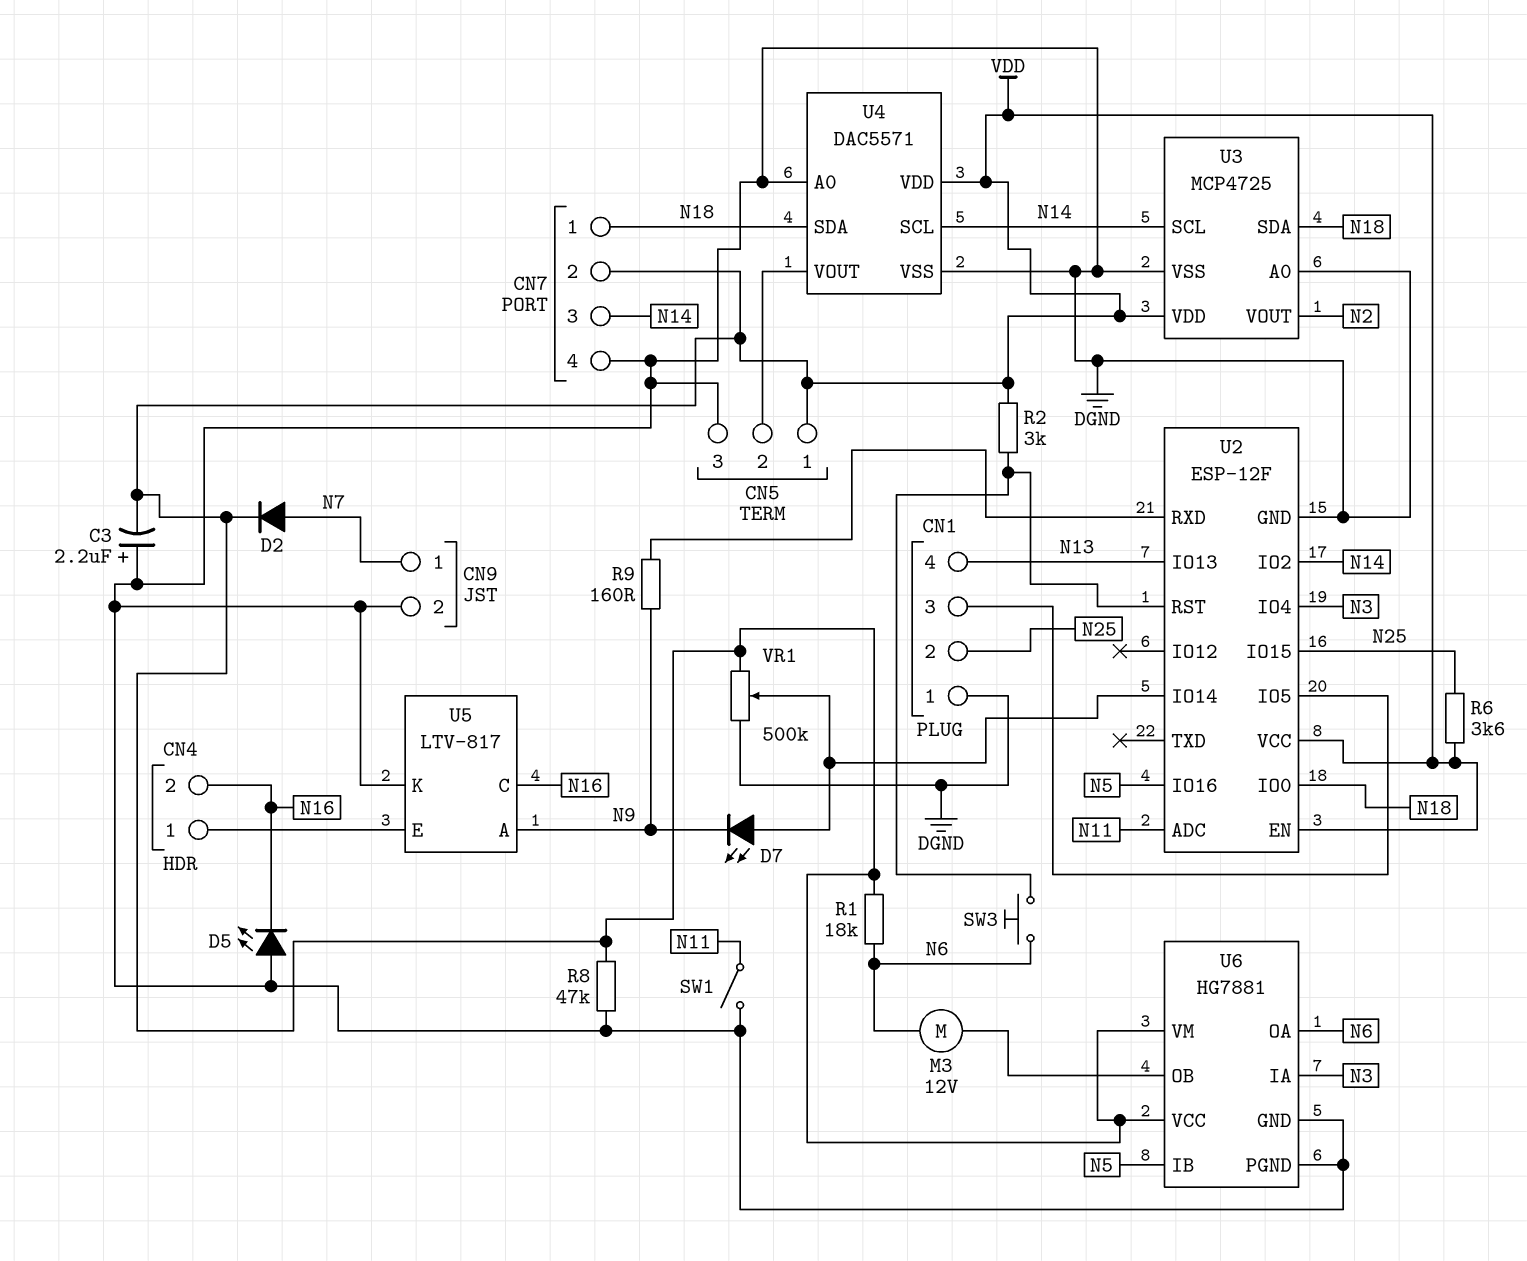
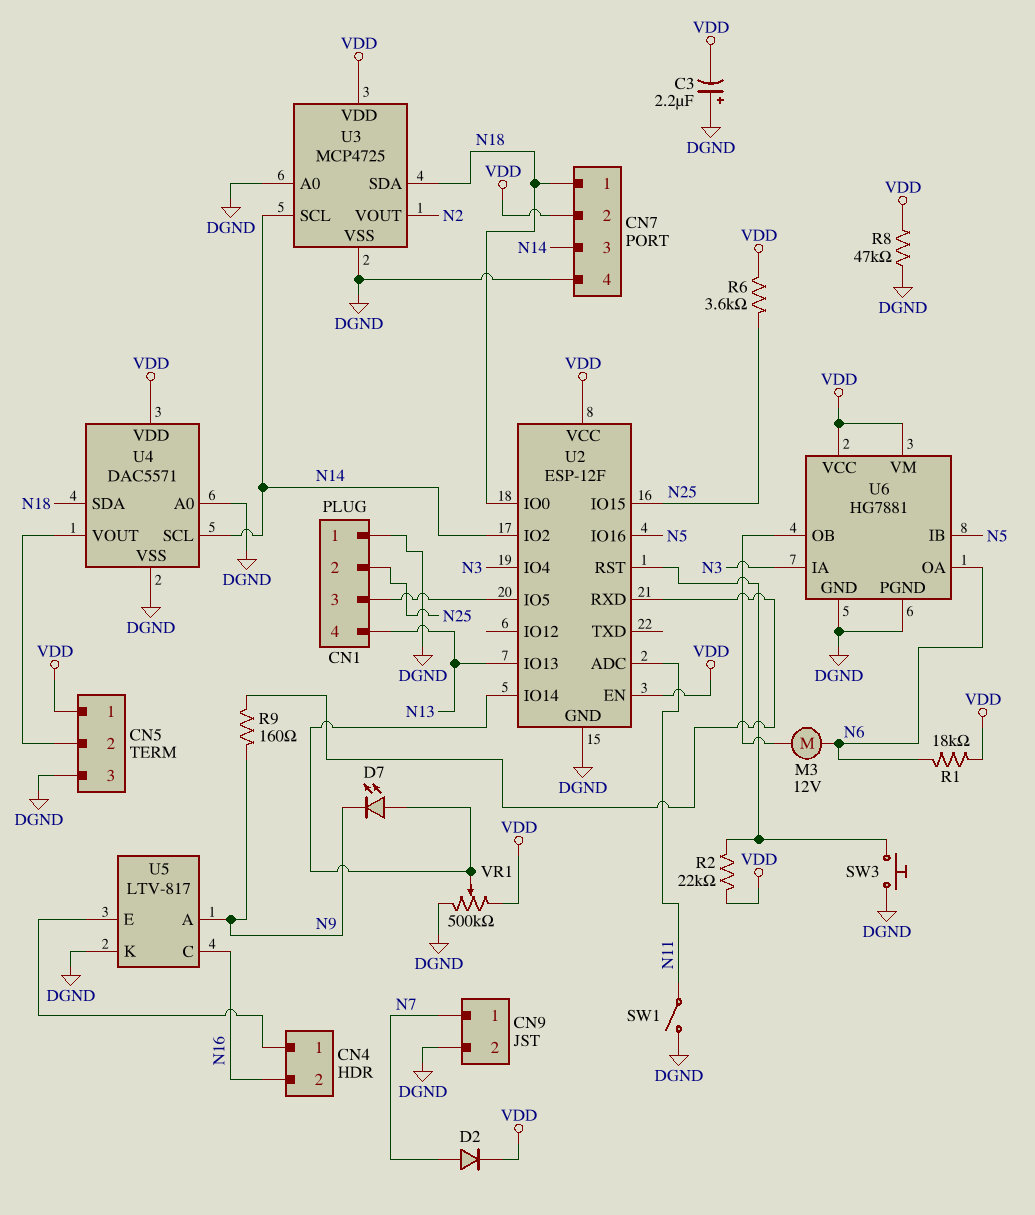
D5: LED (A DGND, K N16) -> none
R2: 3k (U2/RST, VDD) -> 22k (U2/RST, VDD)
SW3: button (N6, U2/RST) -> button (DGND, U2/RST)

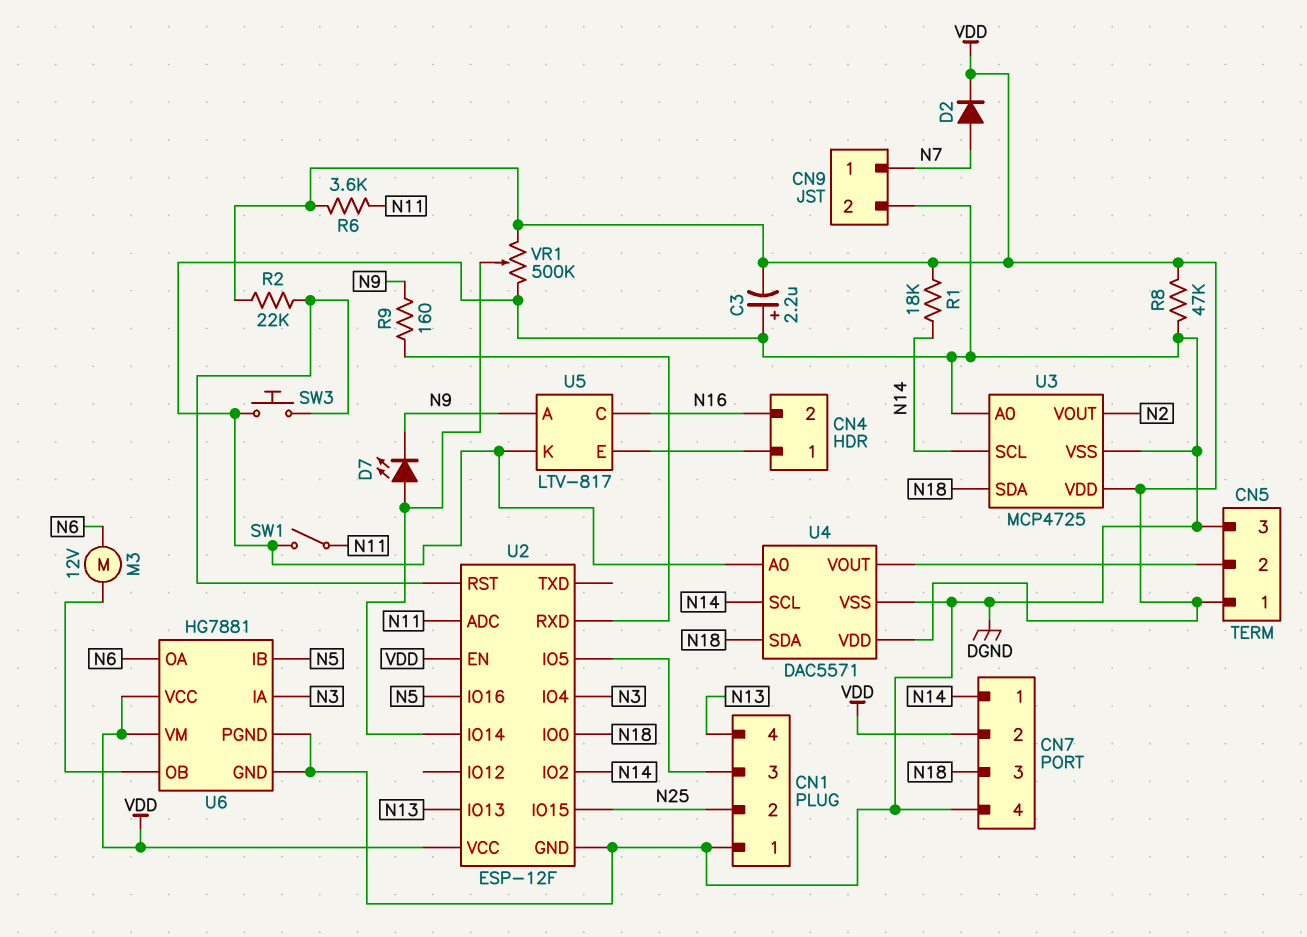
CN7 pin 1: N18 -> N14
CN7 pin 3: N14 -> N18
R1: 18k (N6, VDD) -> 18k (N14, VDD)
R6: 3.6k (N25, VDD) -> 3.6k (N11, VDD)

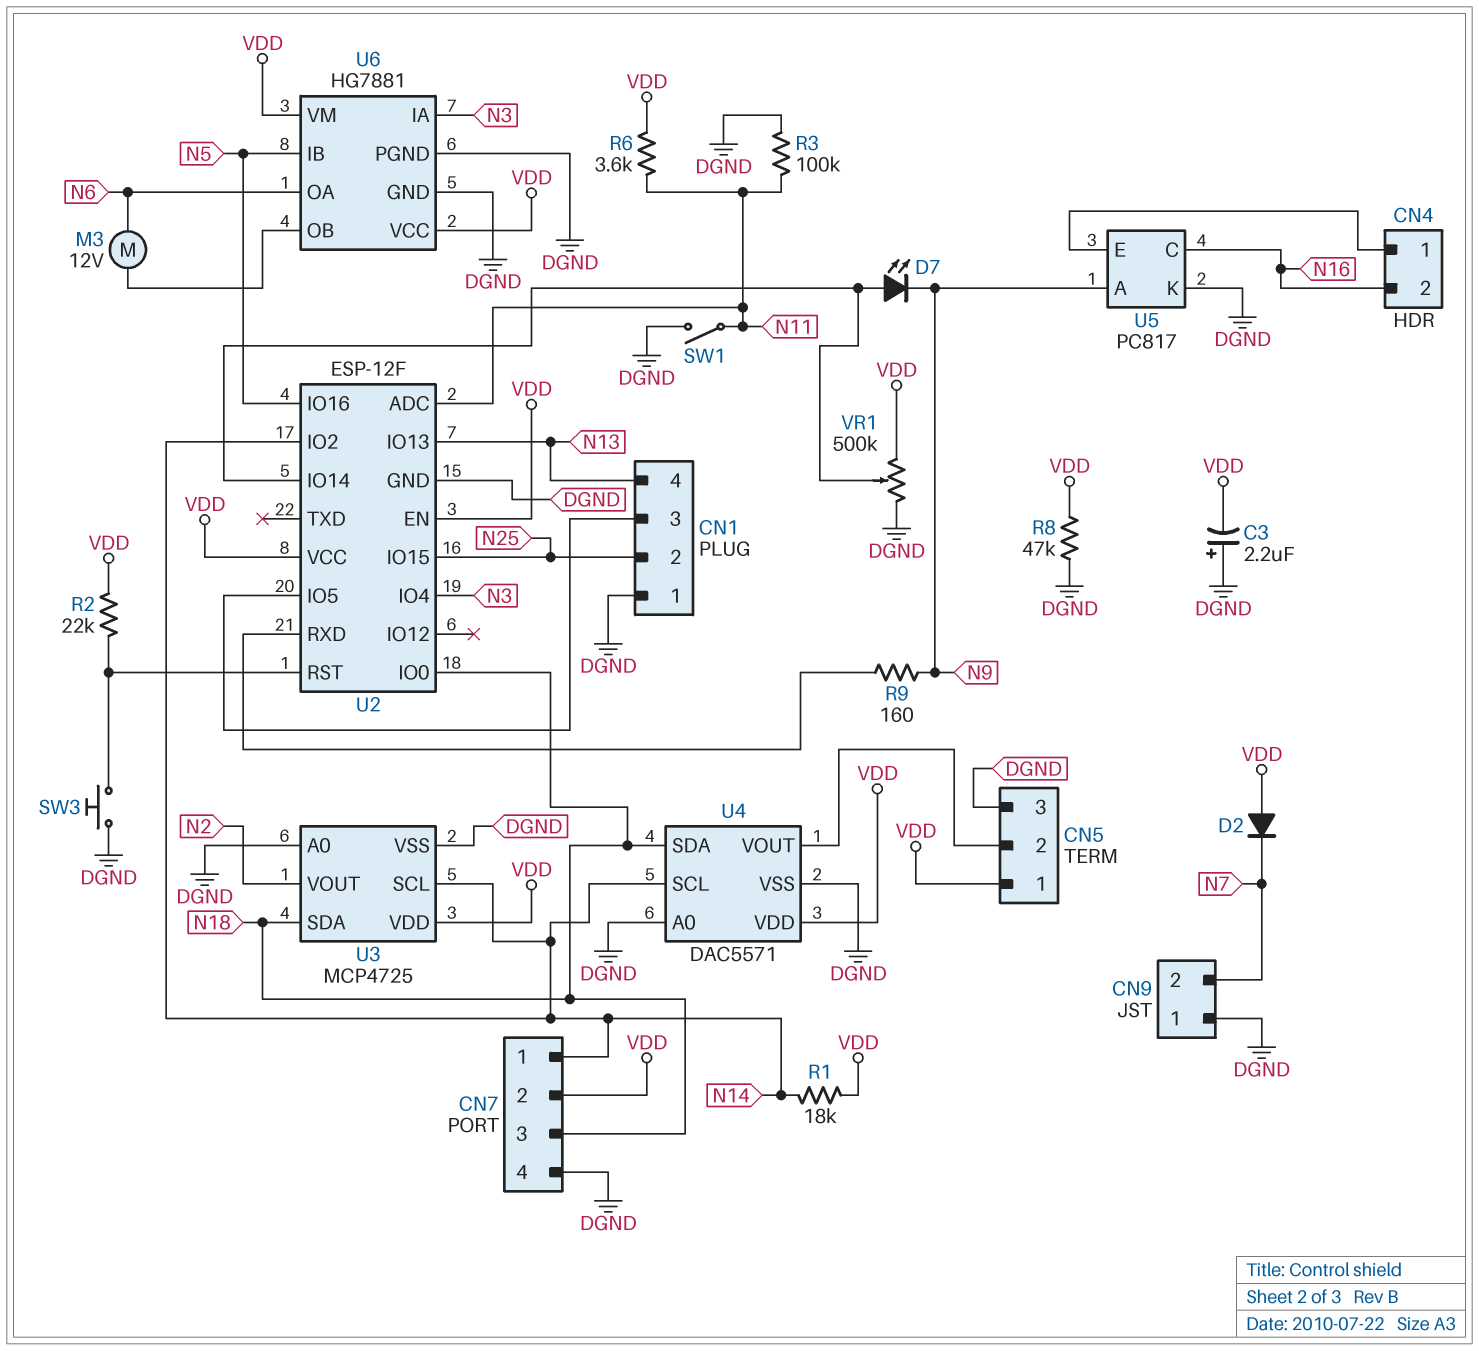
CN9 pin 1: N7 -> DGND
CN9 pin 2: DGND -> N7
D2: diode (A N7, K VDD) -> diode (A VDD, K N7)
R3: none -> 100k (DGND, N11)
U5: LTV-817 -> PC817

